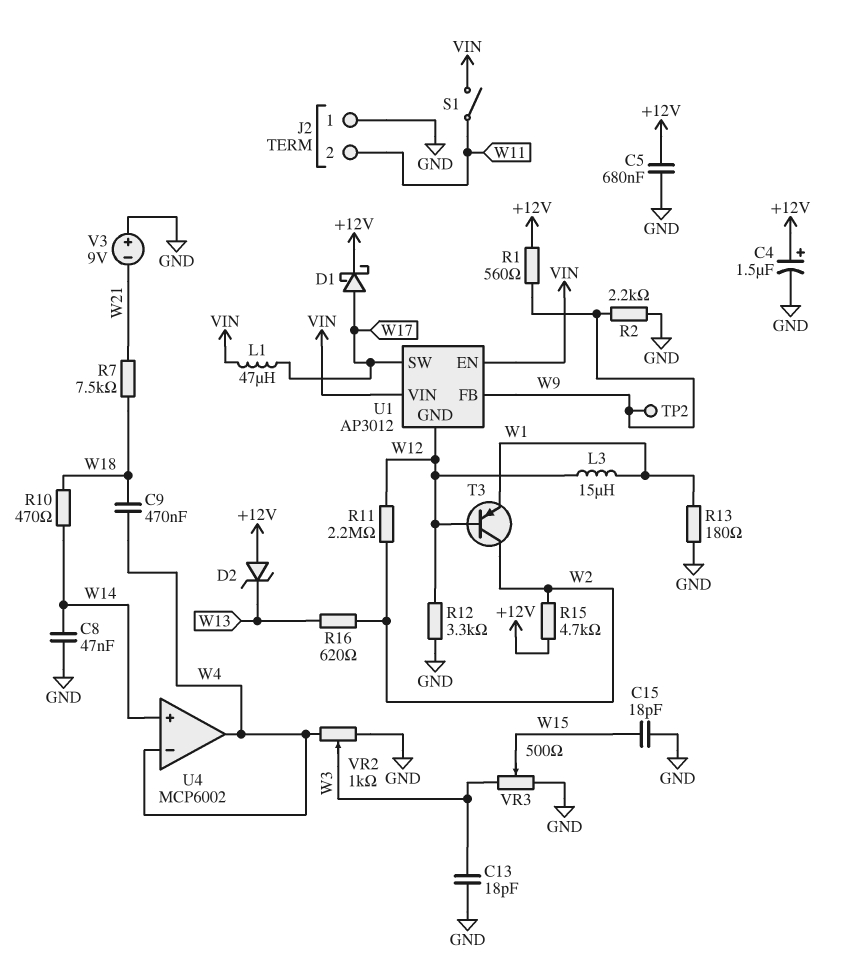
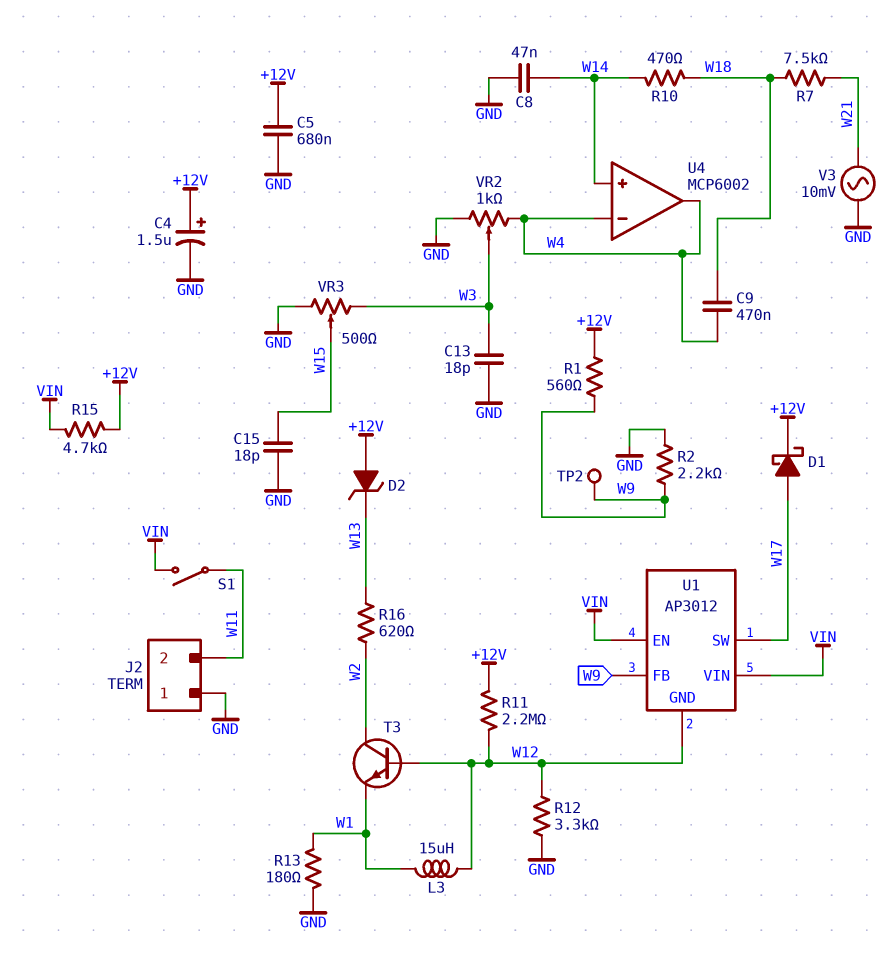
L1: 47uH (VIN, W17) -> none
R11: 2.2M (W2, W12) -> 2.2M (+12V, W12)
R15: 4.7k (+12V, W2) -> 4.7k (+12V, VIN)
T3: PNP (B W12, C W2, E W1) -> NPN (B W12, C W2, E W1)
V3: 9V (plus GND, minus W21) -> AC 10mV (GND, W21)

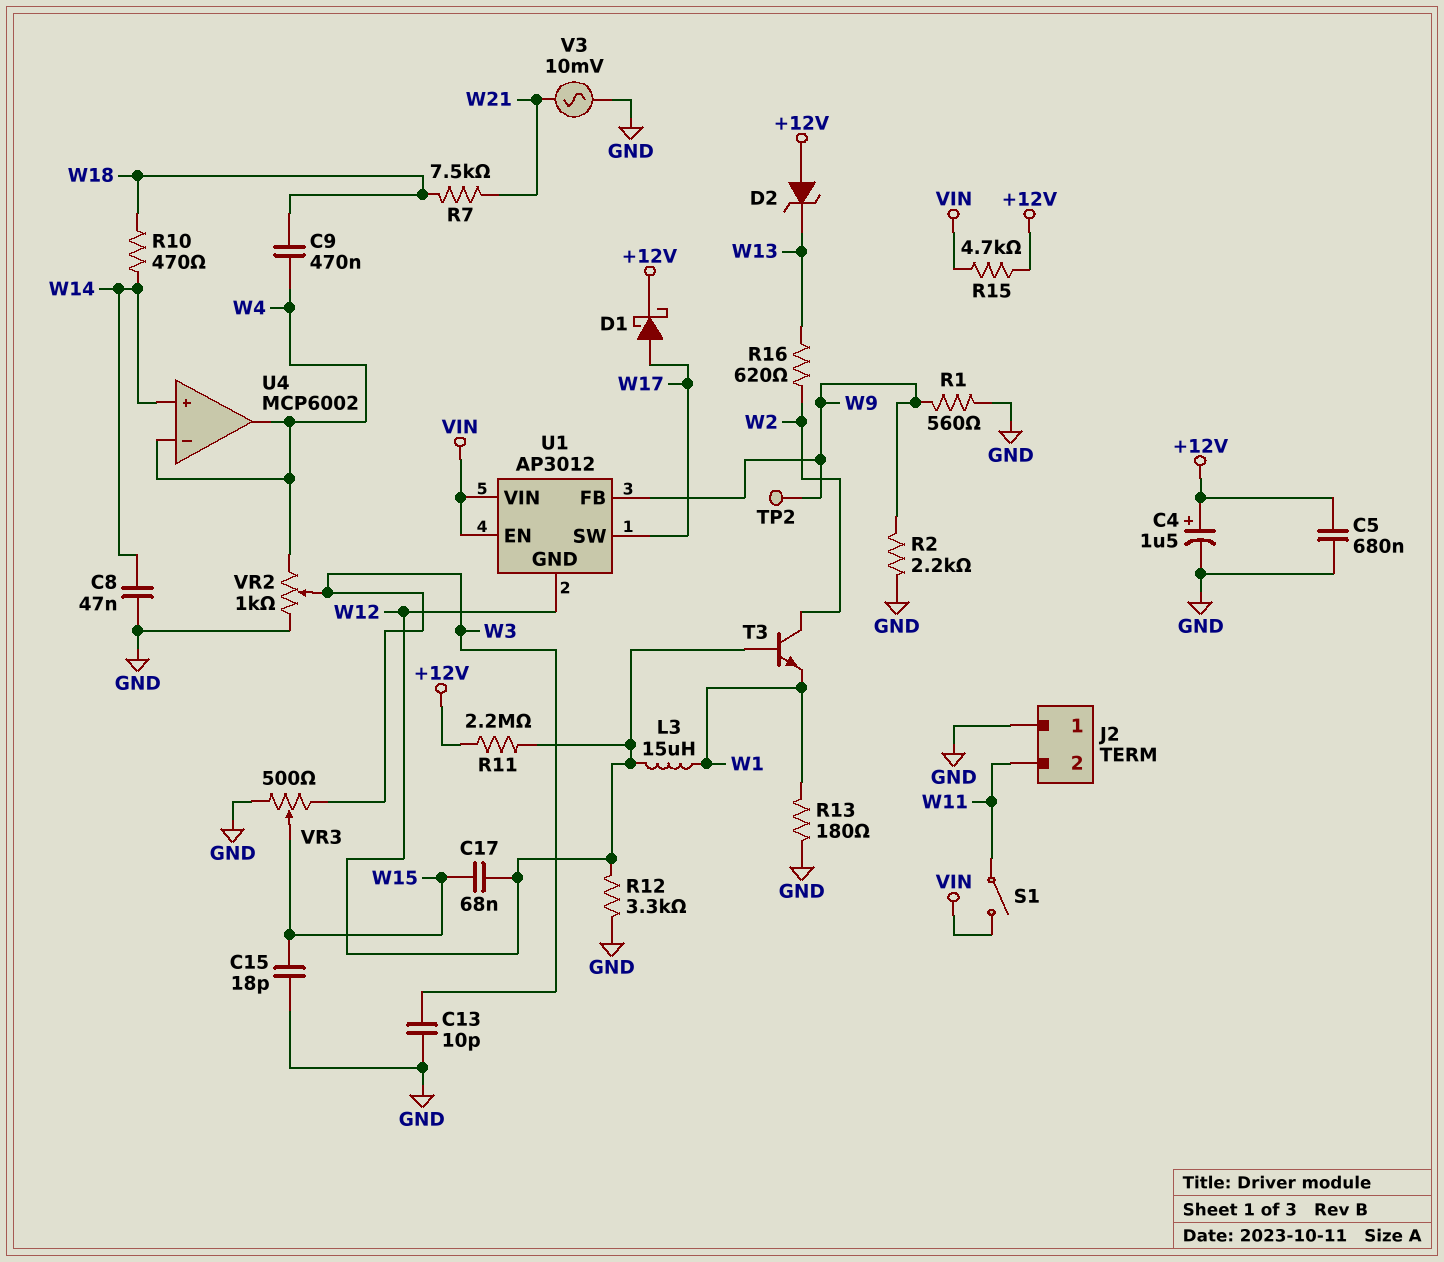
C13: 18pF (GND, W3) -> 10pF (GND, W3)
C17: none -> 68nF (W12, W15)
R1: 560 (+12V, W9) -> 560 (GND, W9)

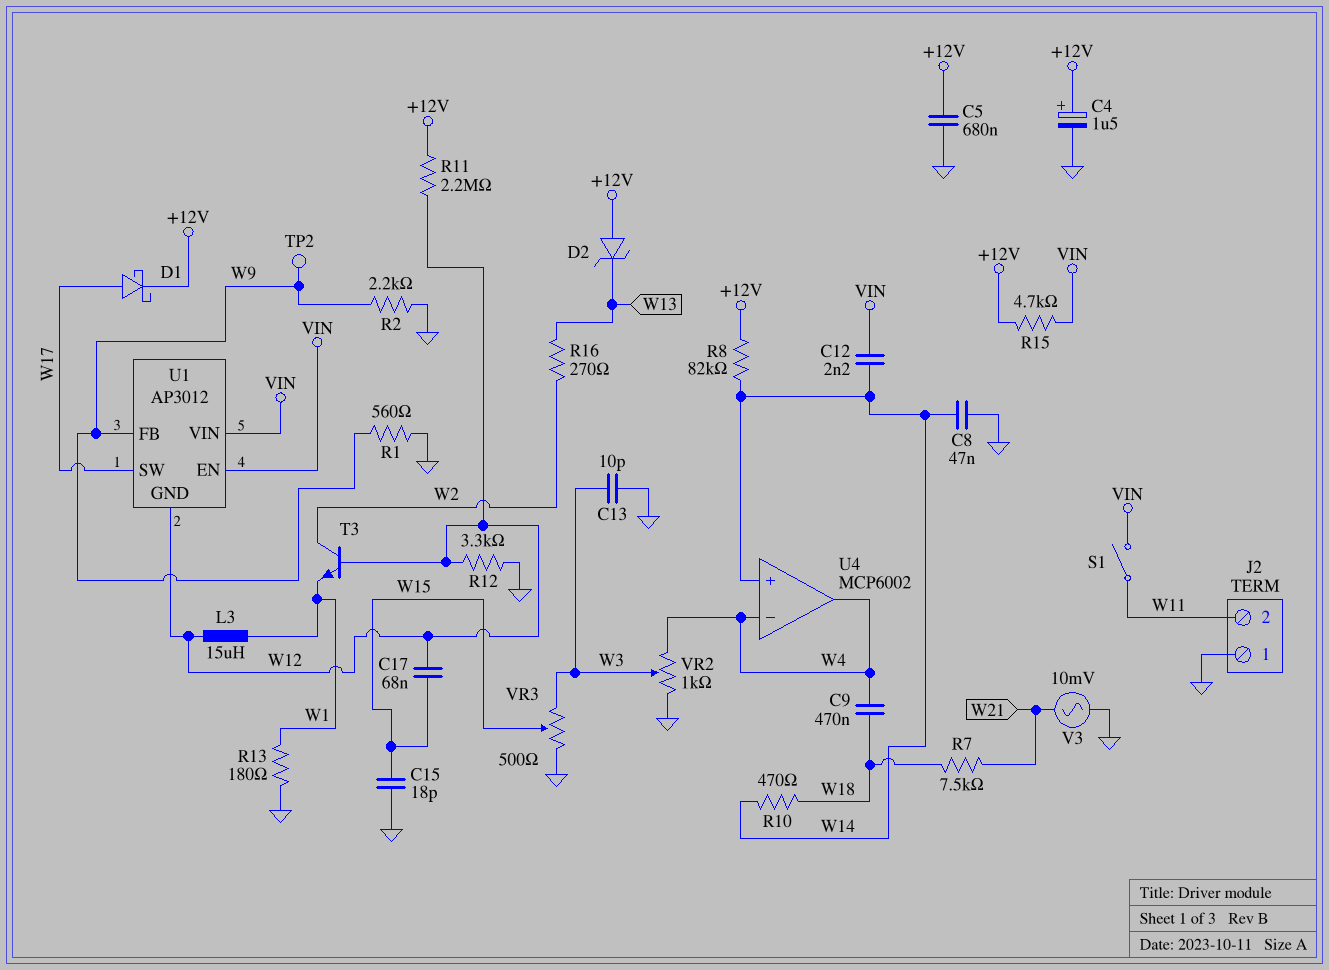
C12: none -> 2.2nF (VIN, W14)
R8: none -> 82k (+12V, W14)
R16: 620 (W2, W13) -> 270 (W2, W13)

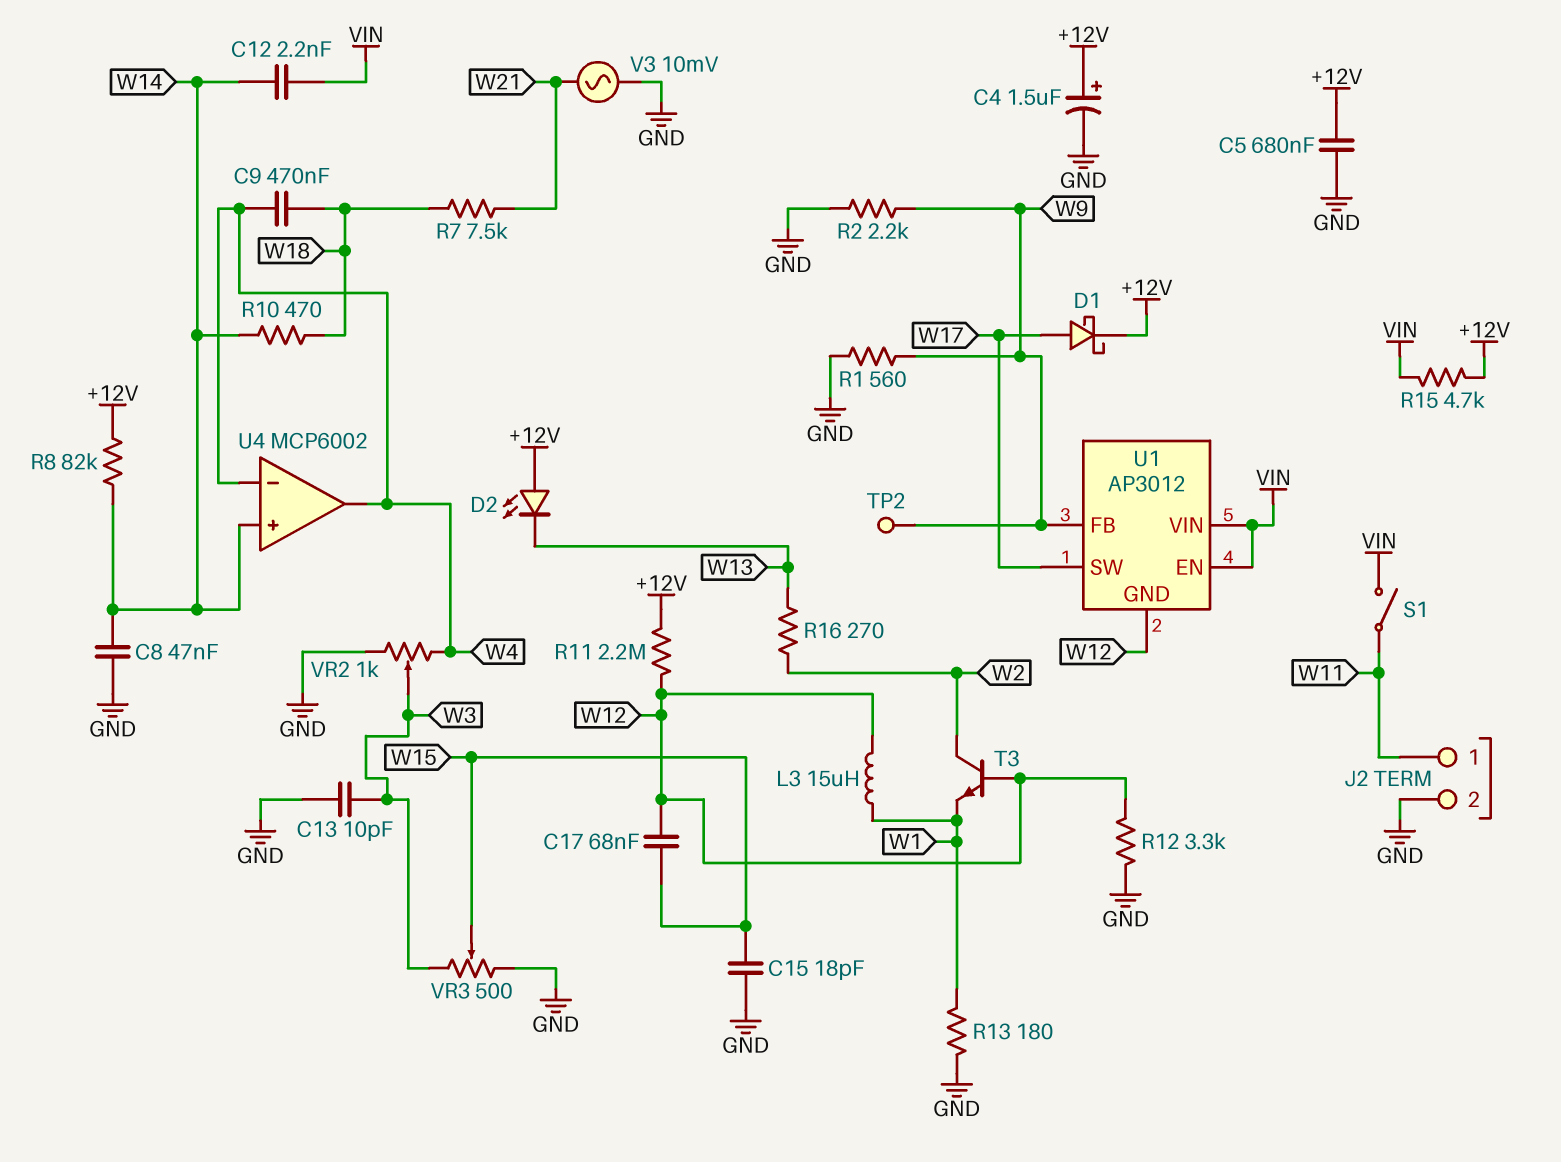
D2: zener (A +12V, K W13) -> LED (A +12V, K W13)
J2 pin 1: GND -> W11
J2 pin 2: W11 -> GND

